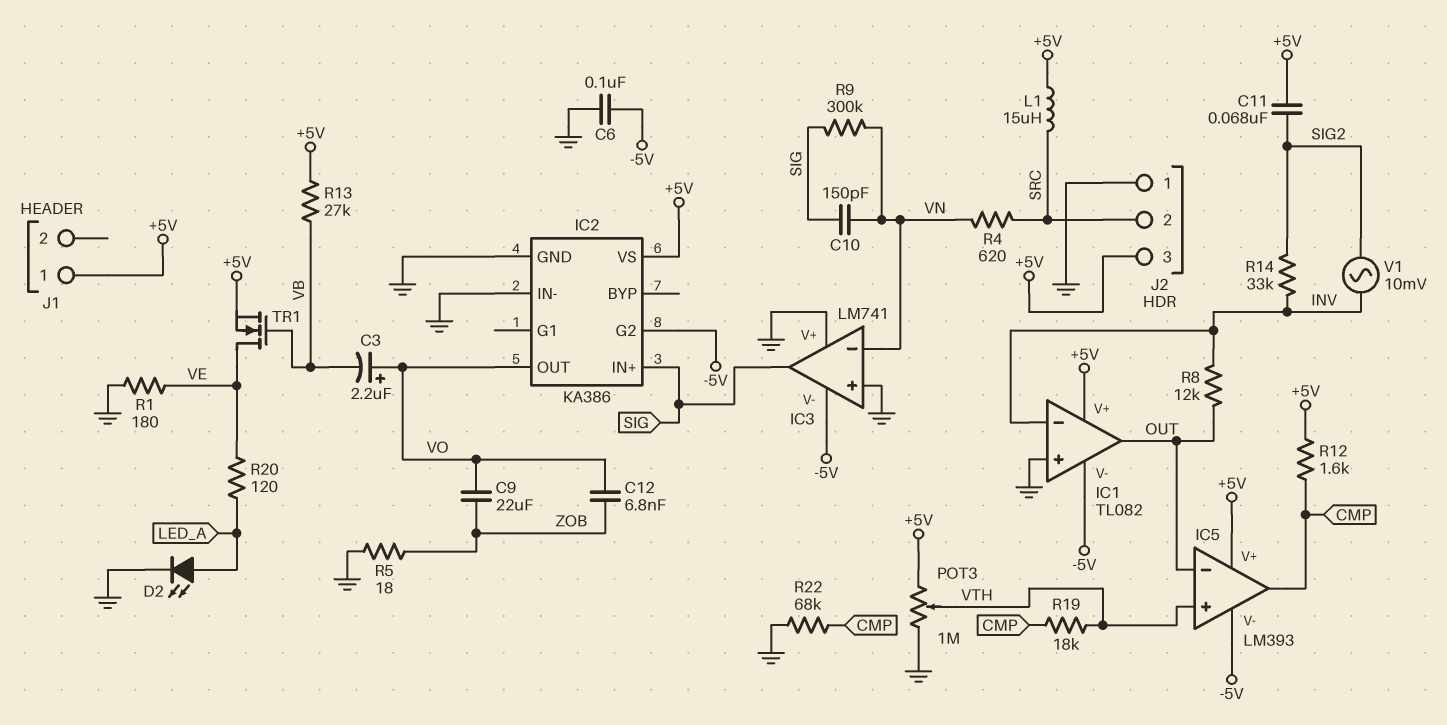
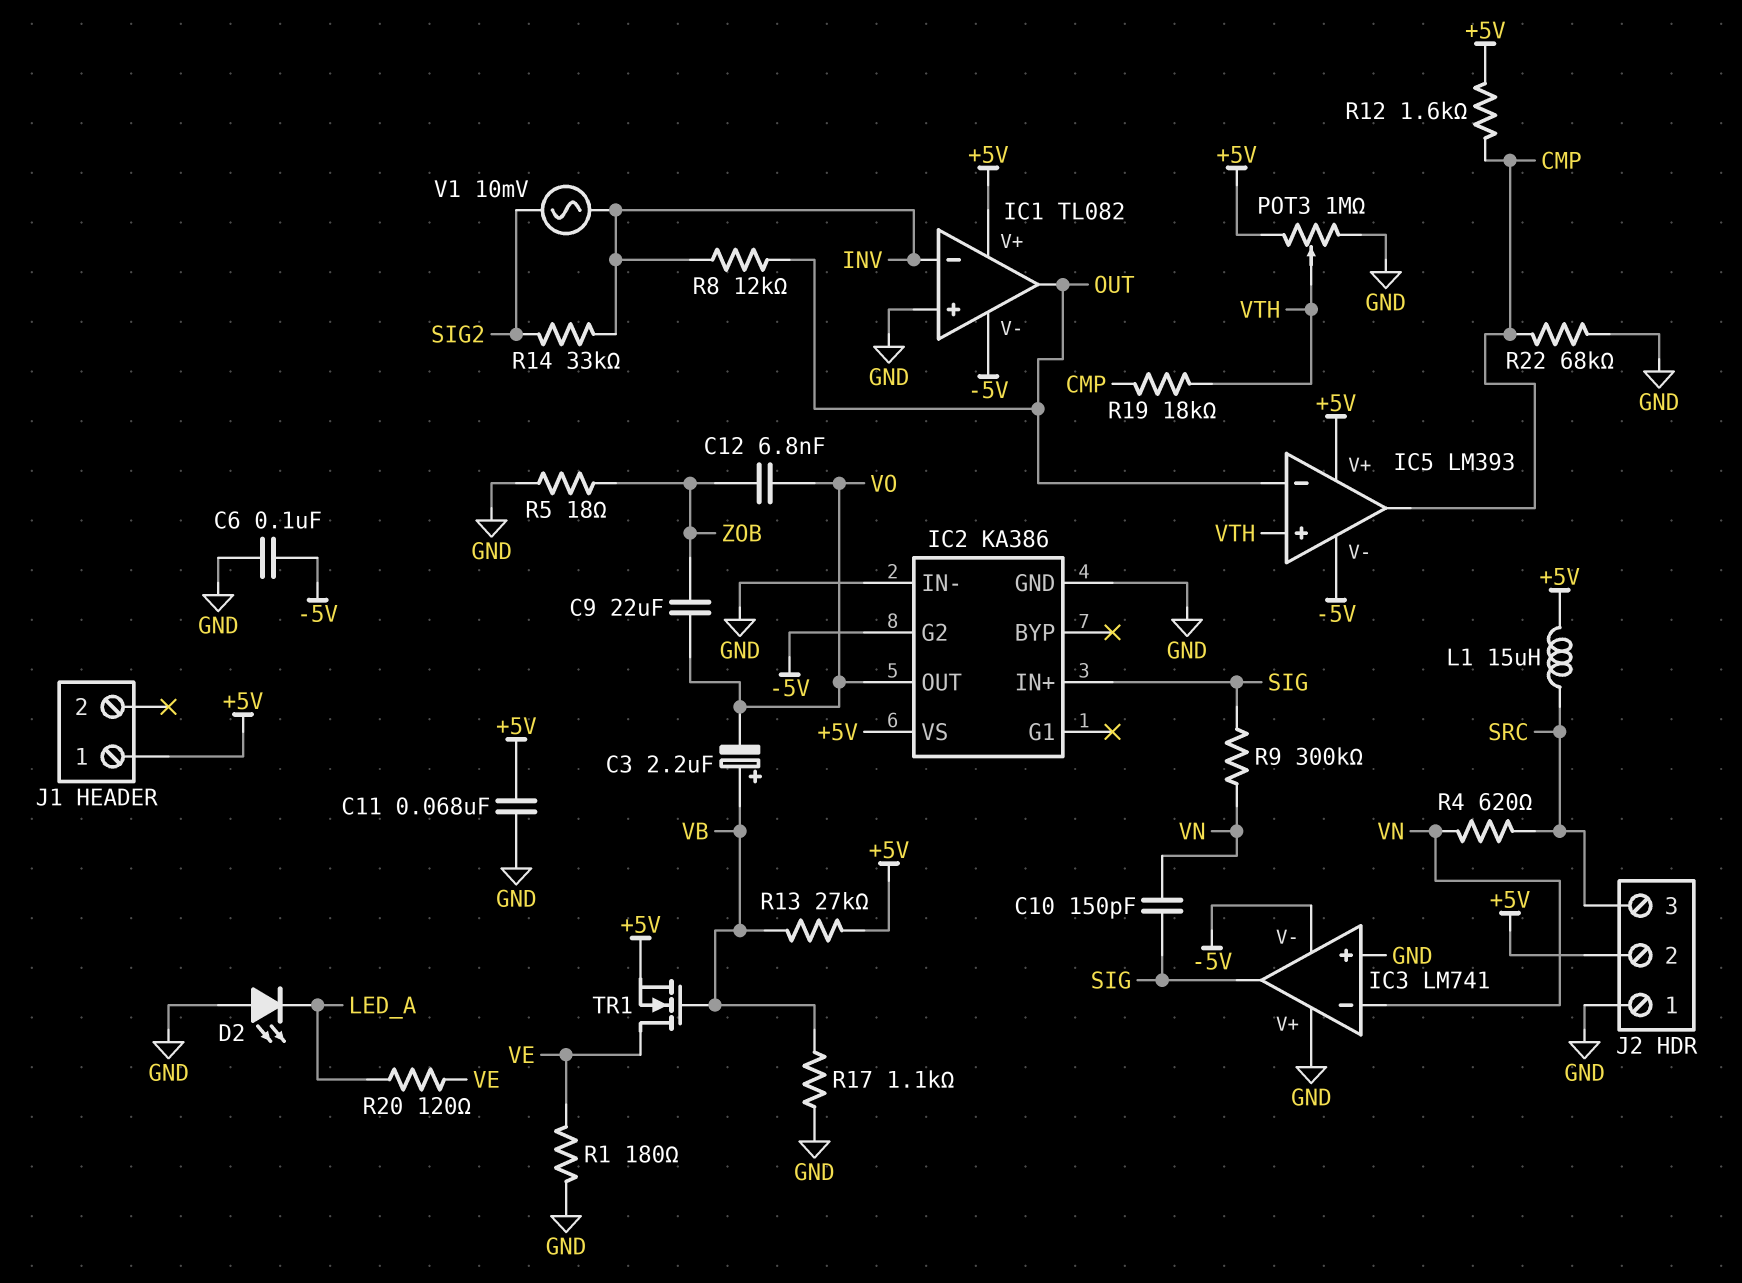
C3: 2.2uF (plus VO, minus VB) -> 2.2uF (plus VB, minus VO)
C11: 68nF (+5V, SIG2) -> 68nF (+5V, GND)
D2: LED (A LED_A, K GND) -> LED (A GND, K LED_A)
J2 pin 2: SRC -> +5V
J2 pin 3: +5V -> SRC
R17: none -> 1.1k (GND, VB)

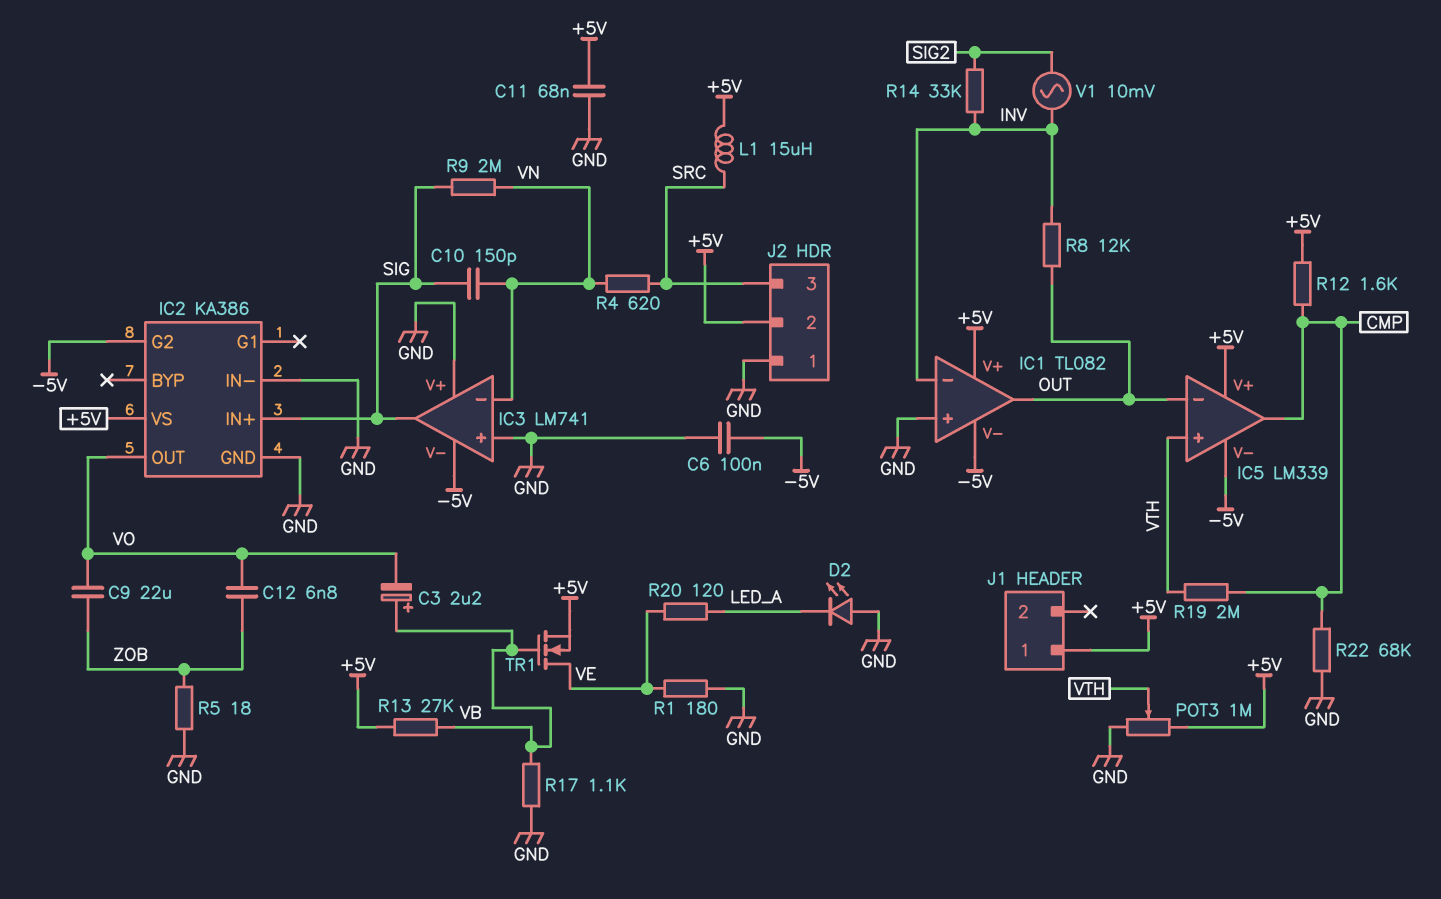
IC5: LM393 -> LM339
R9: 300k (SIG, VN) -> 2M (SIG, VN)
R19: 18k (CMP, VTH) -> 2M (CMP, VTH)

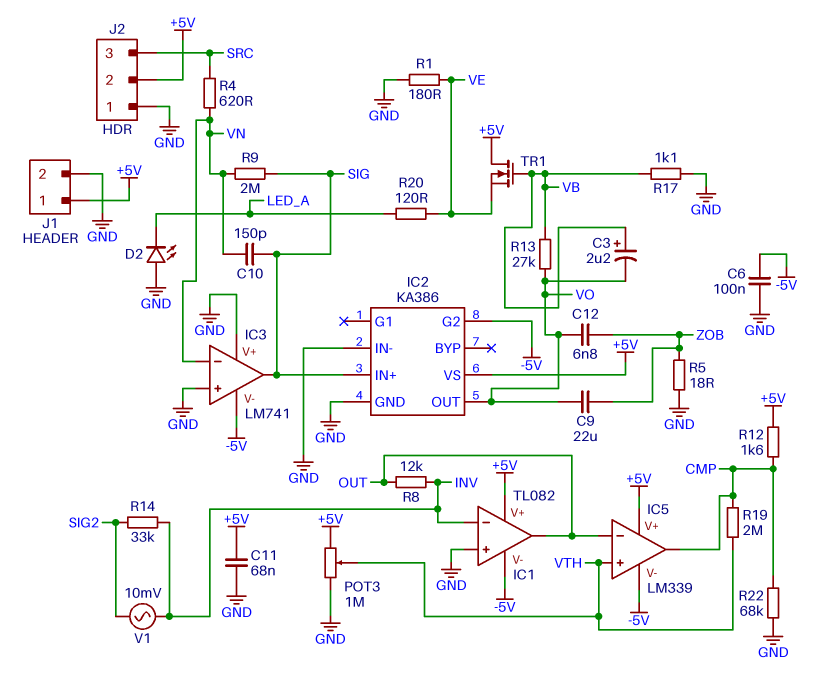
J1 pin 2: none -> GND
L1: 15uH (+5V, SRC) -> none
R13: 27k (+5V, VB) -> 27k (VB, VO)
TR1: NMOS (G VB, D VE, S +5V) -> NMOS (G VB, D +5V, S VE)

